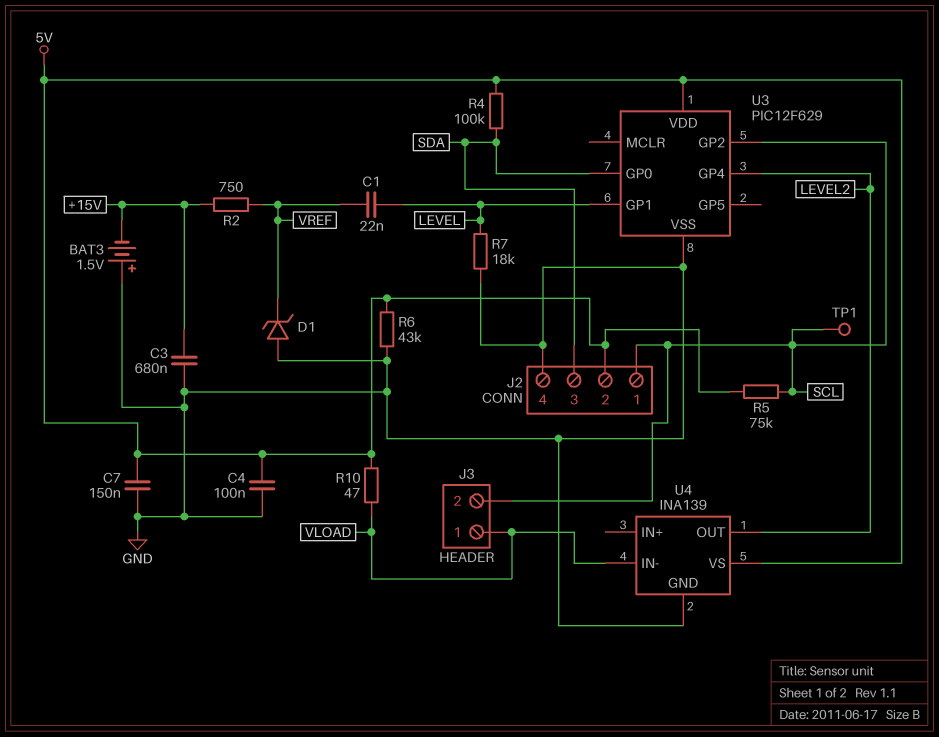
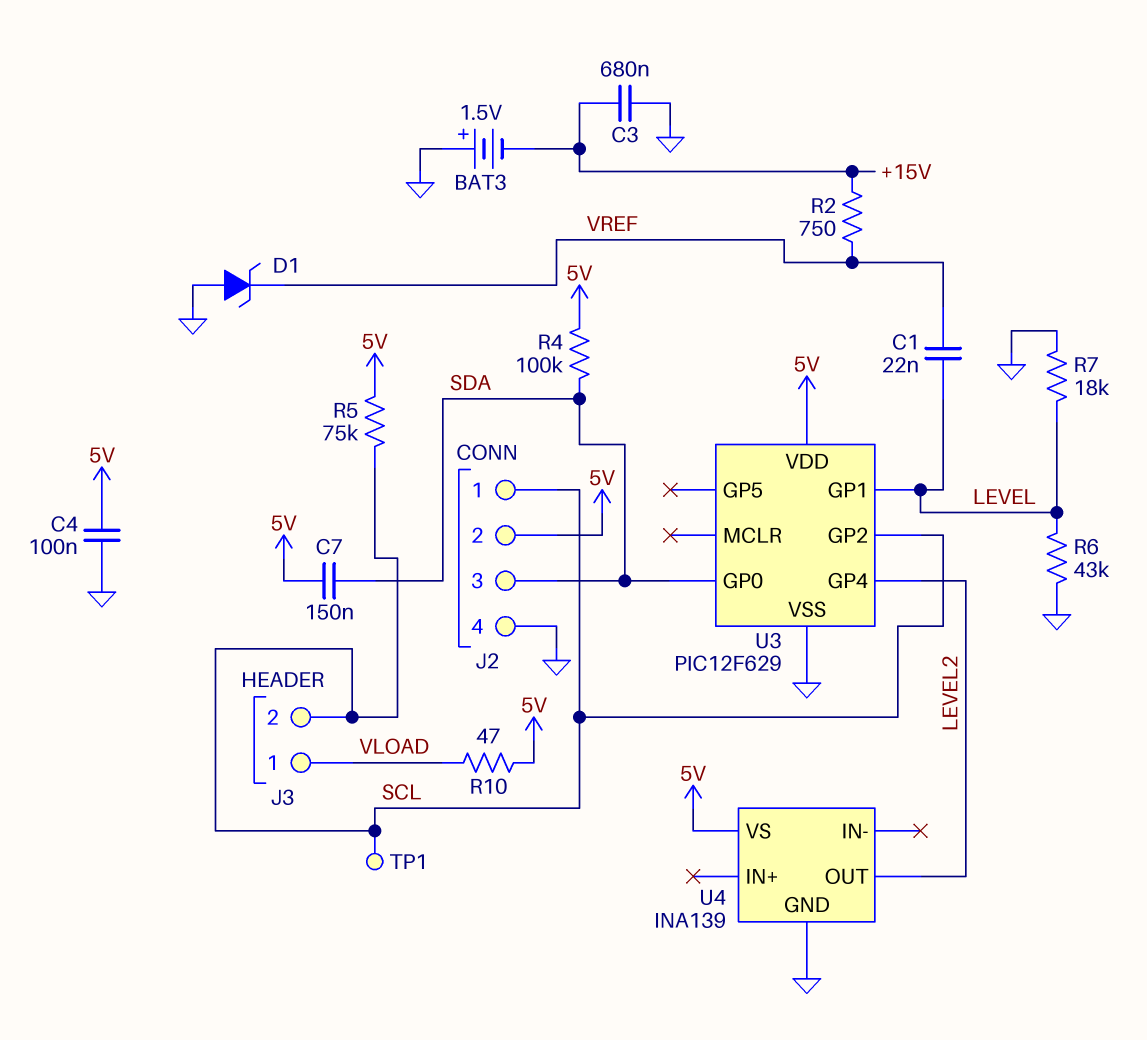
C7: 150nF (5V, GND) -> 150nF (5V, SDA)
R6: 43k (5V, GND) -> 43k (GND, LEVEL)
U4 pin IN-: VLOAD -> none

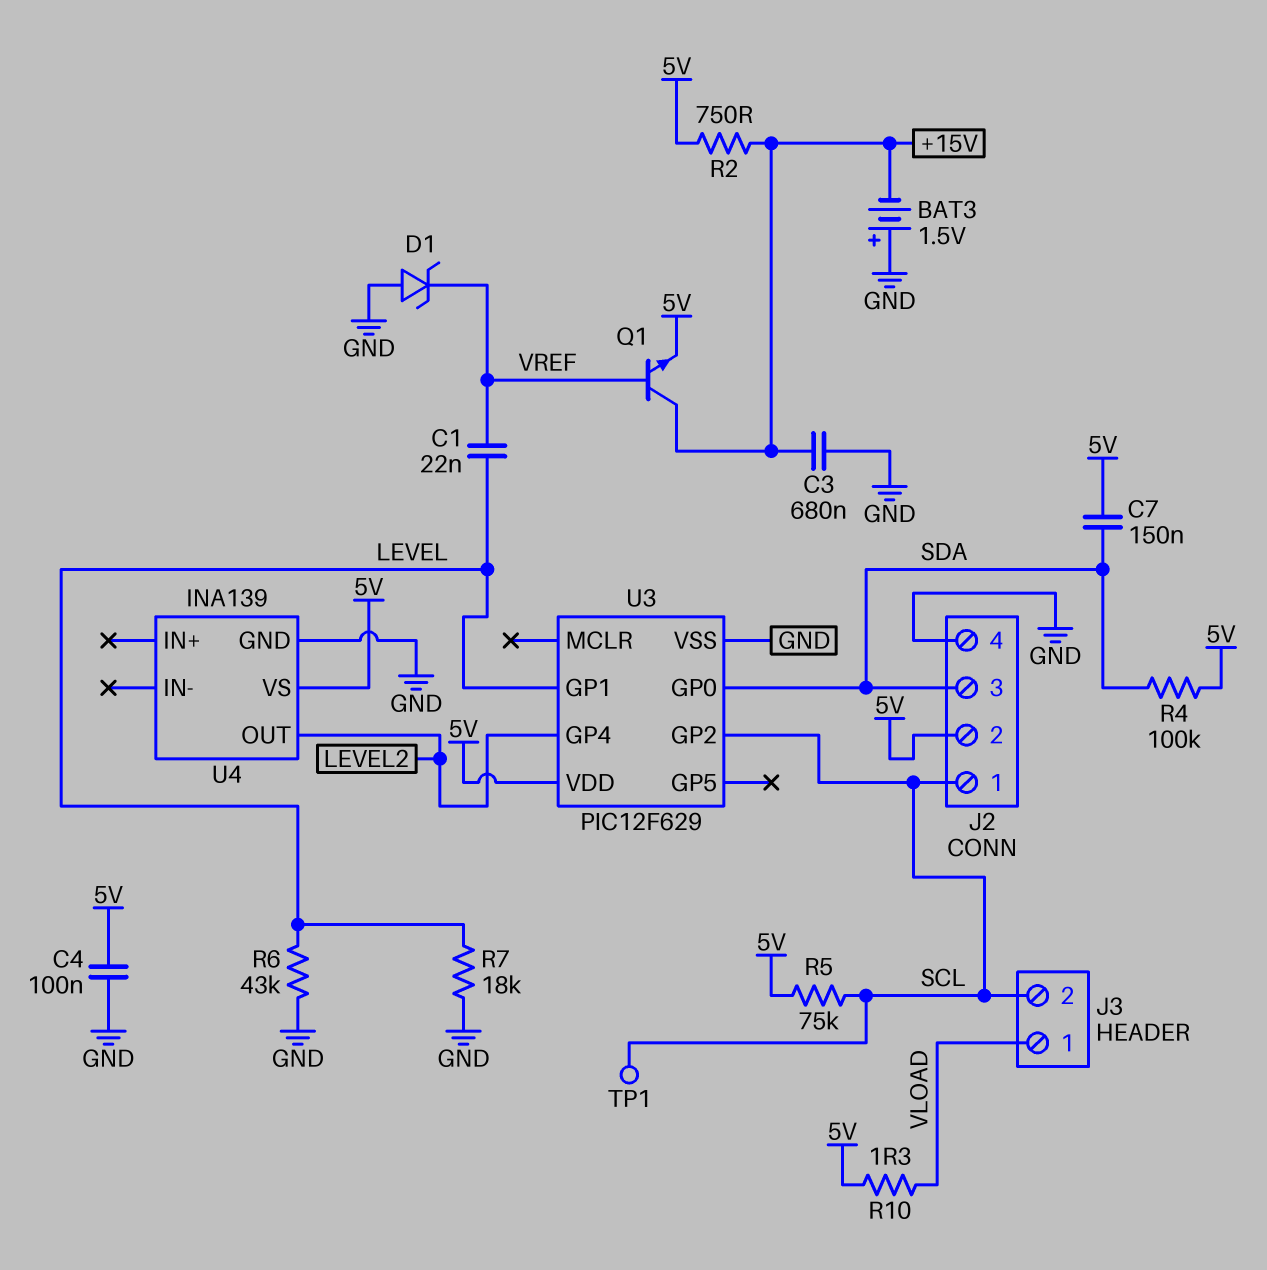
Q1: none -> NPN (B VREF, C +15V, E 5V)
R2: 750 (+15V, VREF) -> 750 (+15V, 5V)
R10: 47 (5V, VLOAD) -> 1.3 (5V, VLOAD)

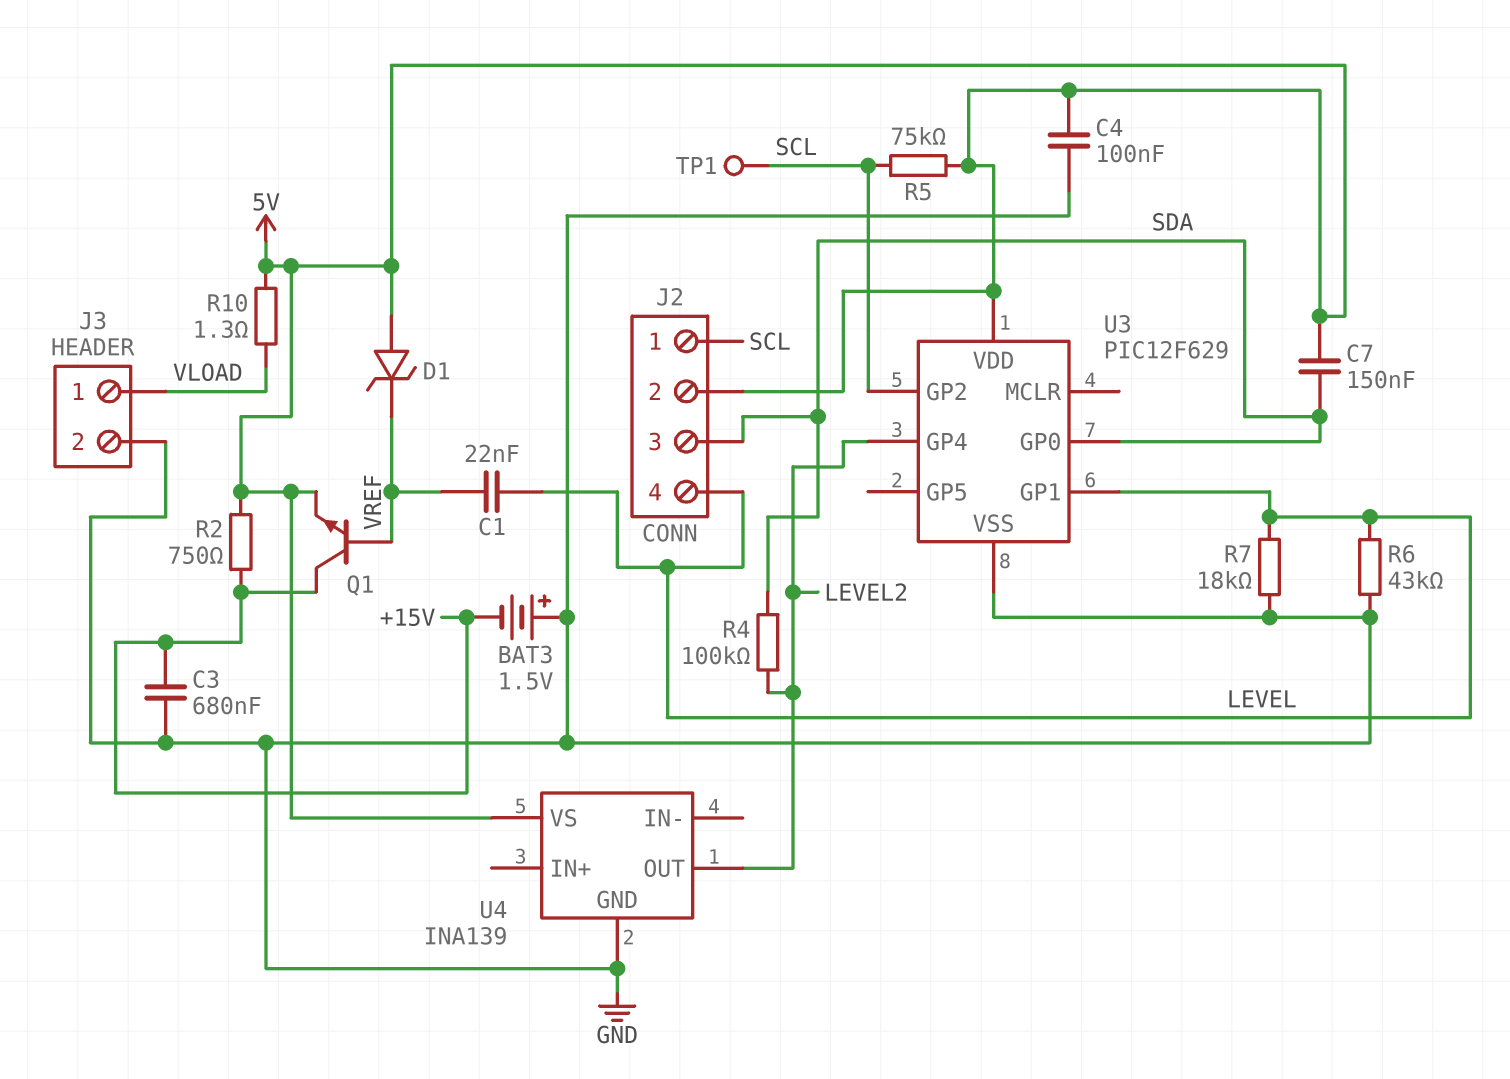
D1: zener (A GND, K VREF) -> zener (A 5V, K VREF)
J2 pin 4: GND -> LEVEL
J3 pin 2: SCL -> GND
R4: 100k (5V, SDA) -> 100k (LEVEL2, SDA)

